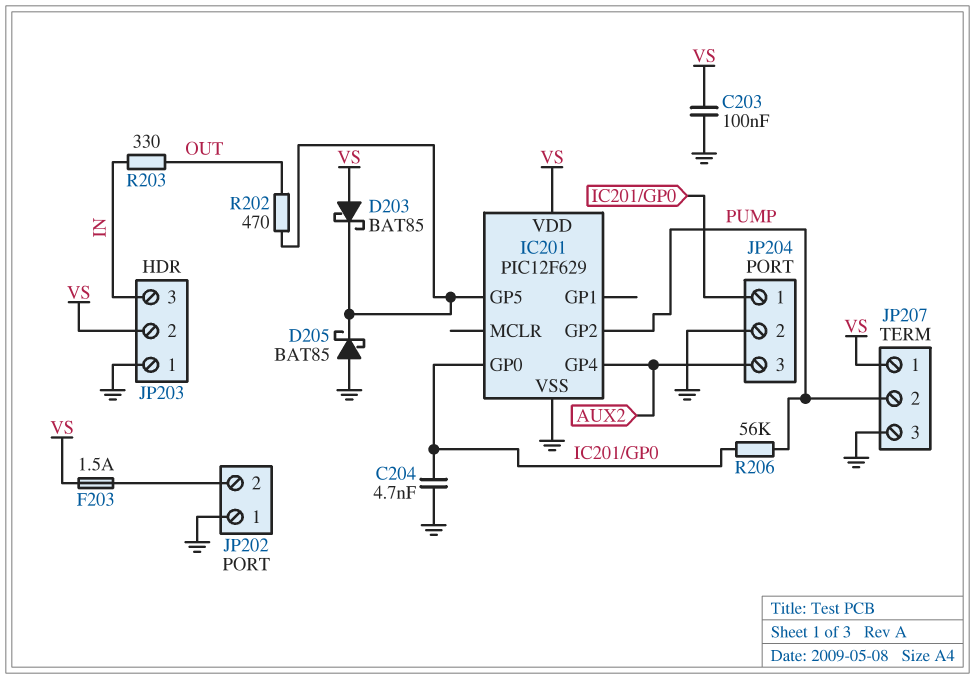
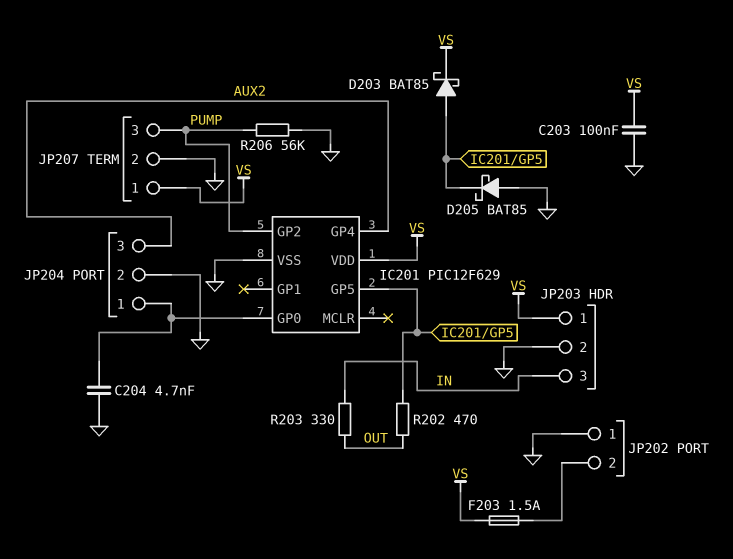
D203: schottky BAT85 (A VS, K IC201/GP5) -> schottky BAT85 (A IC201/GP5, K VS)
JP203 pin 1: GND -> VS
JP203 pin 2: VS -> GND
JP207 pin 2: PUMP -> GND
JP207 pin 3: GND -> PUMP
R206: 56k (IC201/GP0, PUMP) -> 56k (GND, PUMP)

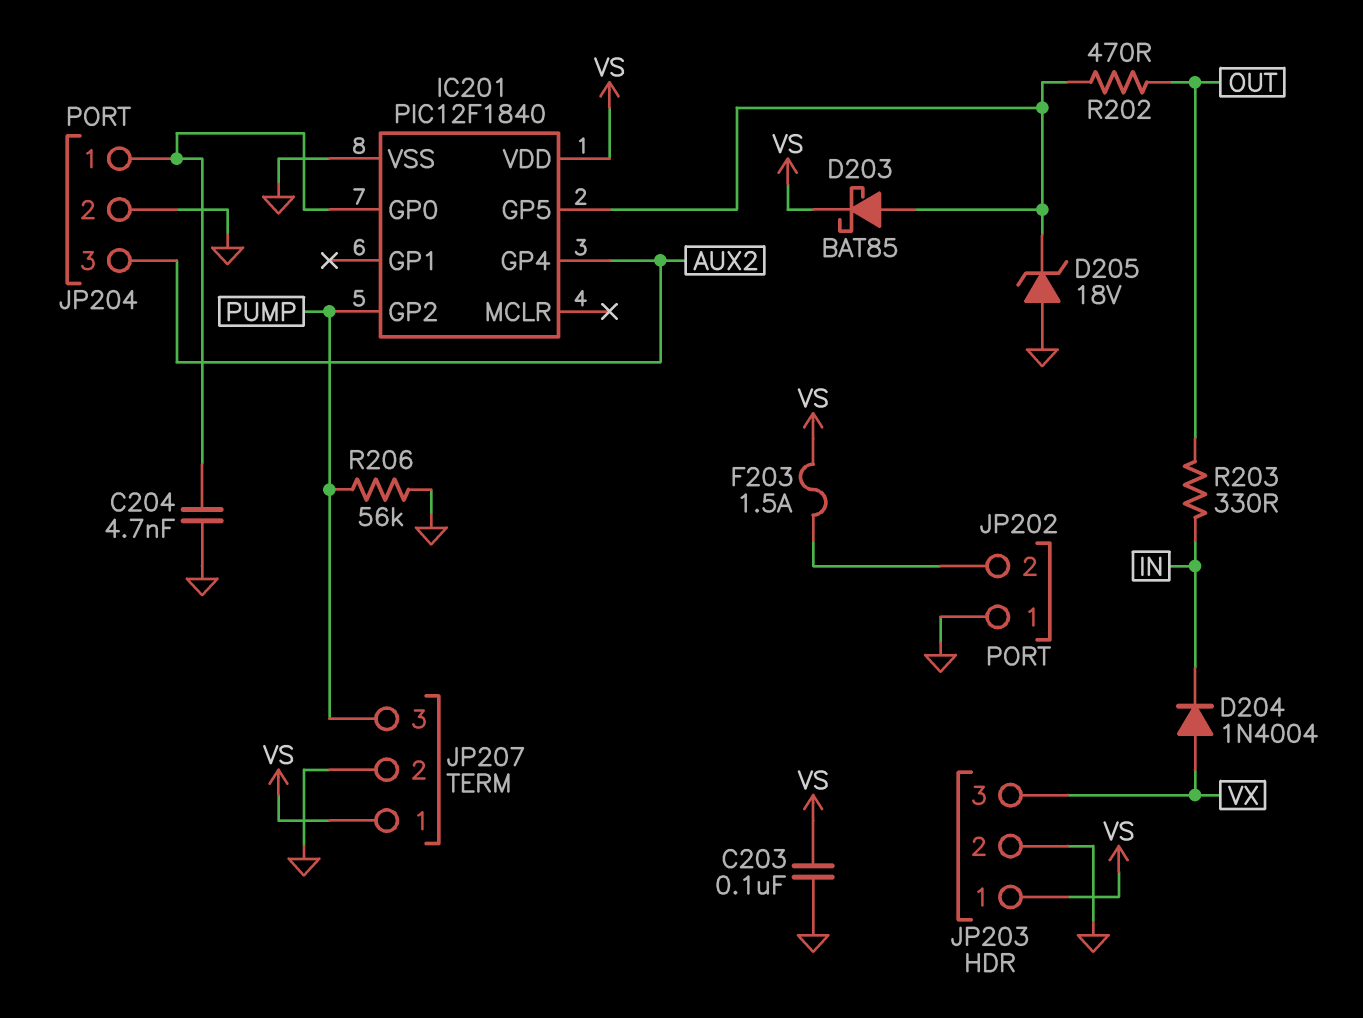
D204: none -> diode 1N4004 (A VX, K IN)
D205: schottky BAT85 (A GND, K IC201/GP5) -> zener 18V (A GND, K IC201/GP5)
IC201: PIC12F629 -> PIC12F1840
JP203 pin 3: IN -> VX

